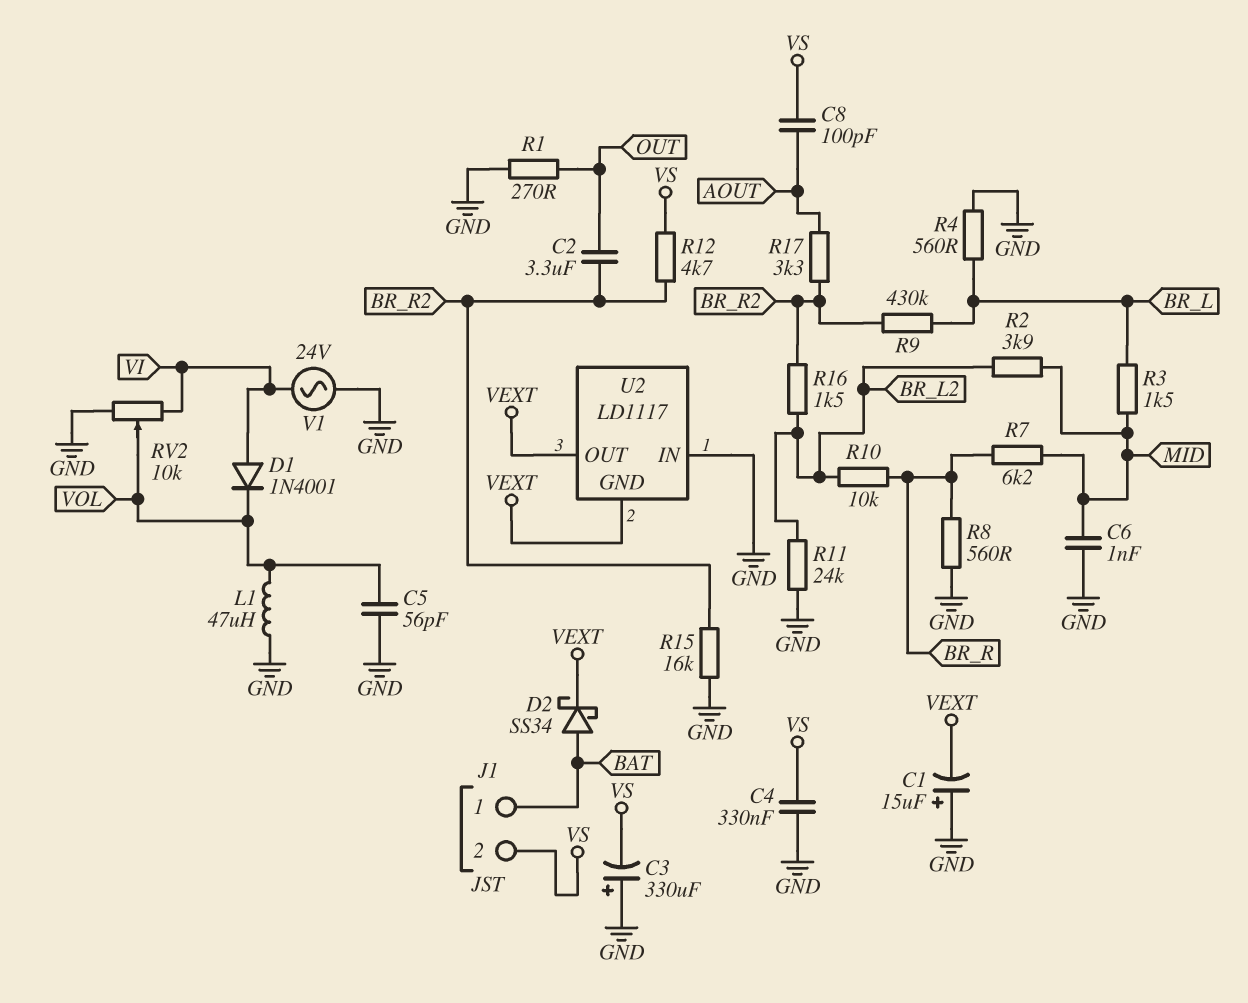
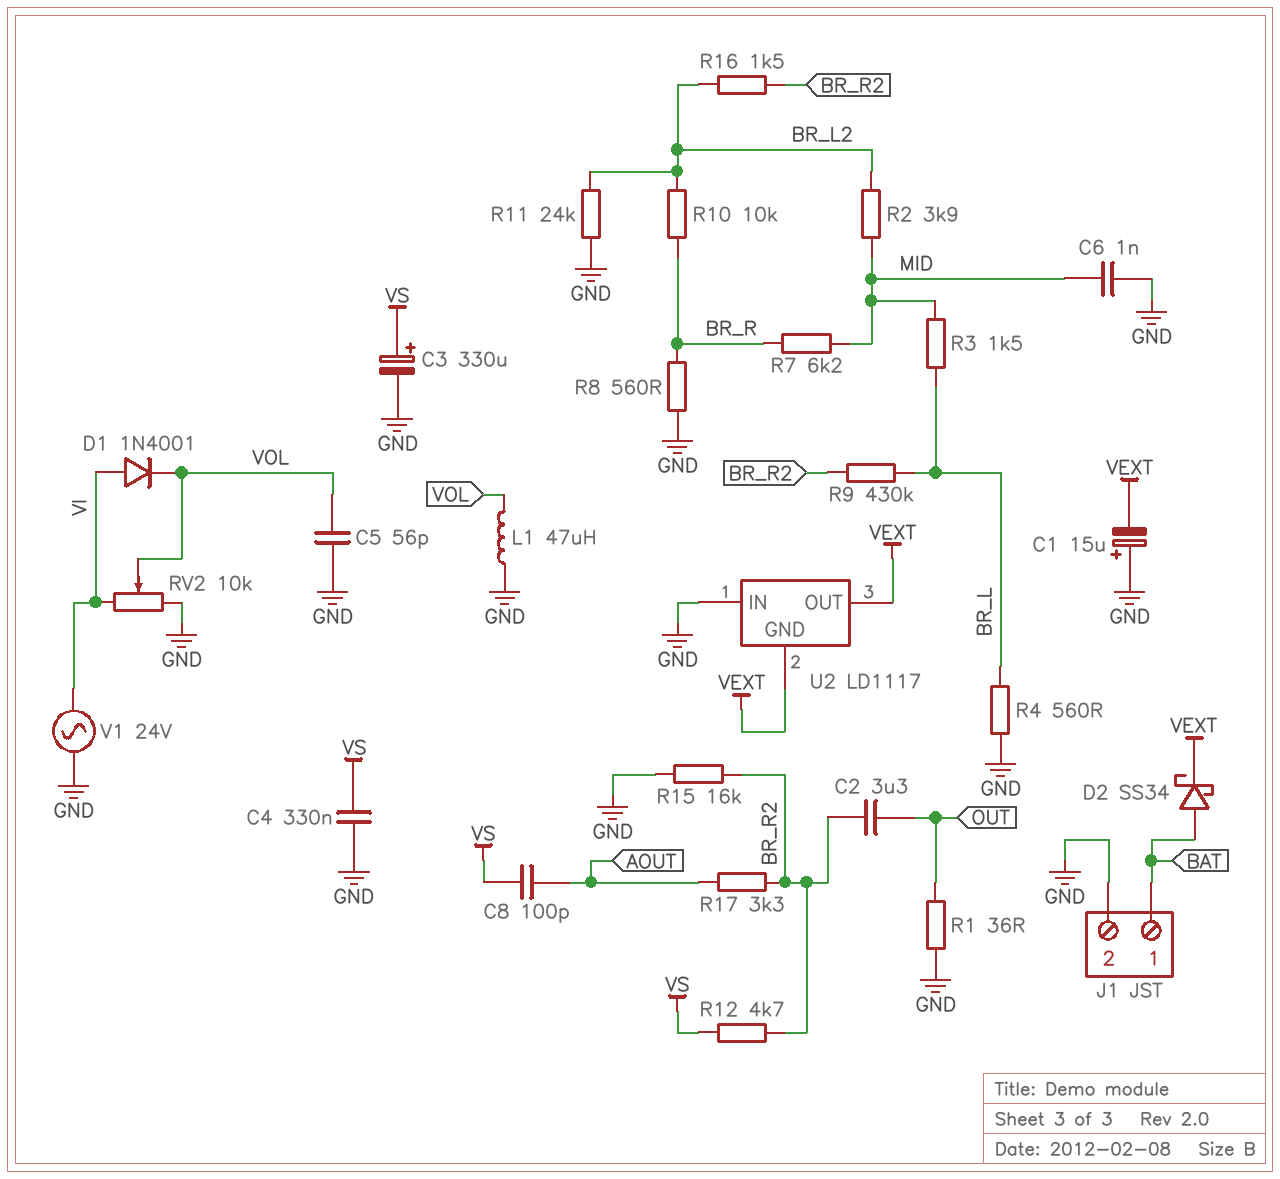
C3: 330uF (plus GND, minus VS) -> 330uF (plus VS, minus GND)
J1 pin 2: VS -> GND
R1: 270 (GND, OUT) -> 36 (GND, OUT)

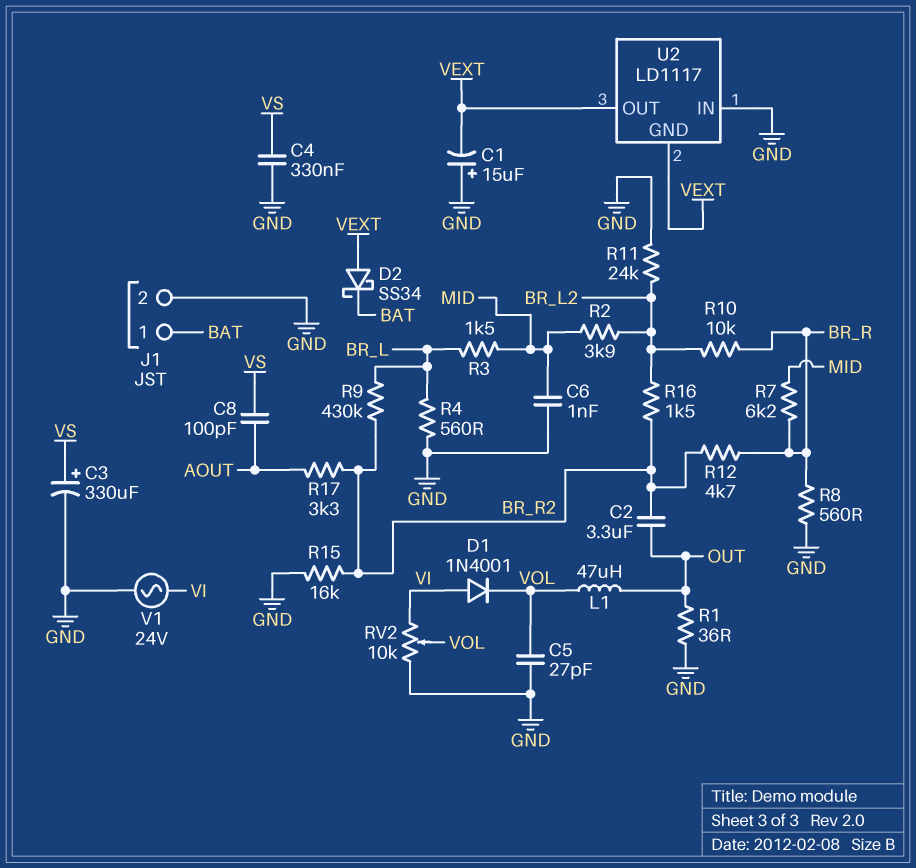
C5: 56pF (GND, VOL) -> 27pF (GND, VOL)
D2: schottky SS34 (A BAT, K VEXT) -> schottky SS34 (A VEXT, K BAT)
L1: 47uH (GND, VOL) -> 47uH (OUT, VOL)
R12: 4.7k (BR_R2, VS) -> 4.7k (BR_R, BR_R2)

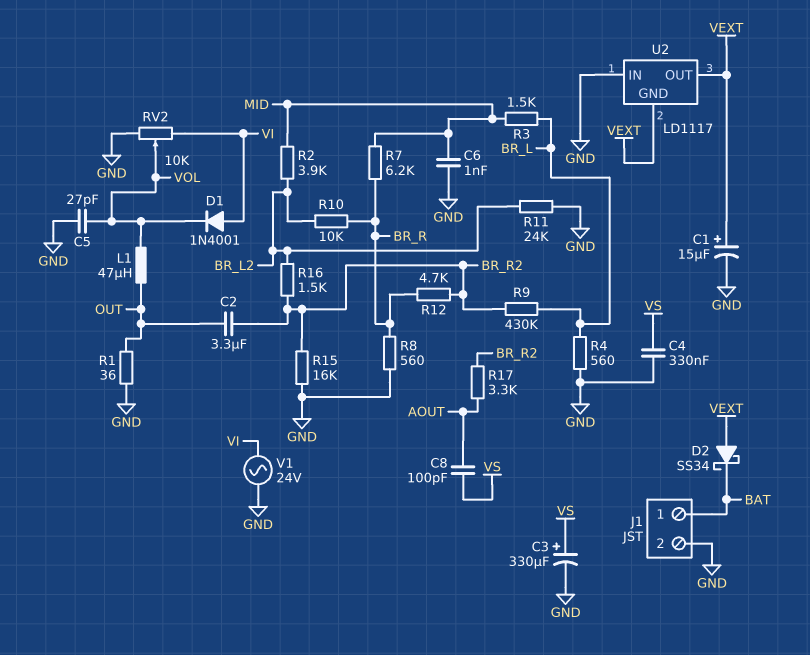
C1: 15uF (plus GND, minus VEXT) -> 15uF (plus VEXT, minus GND)

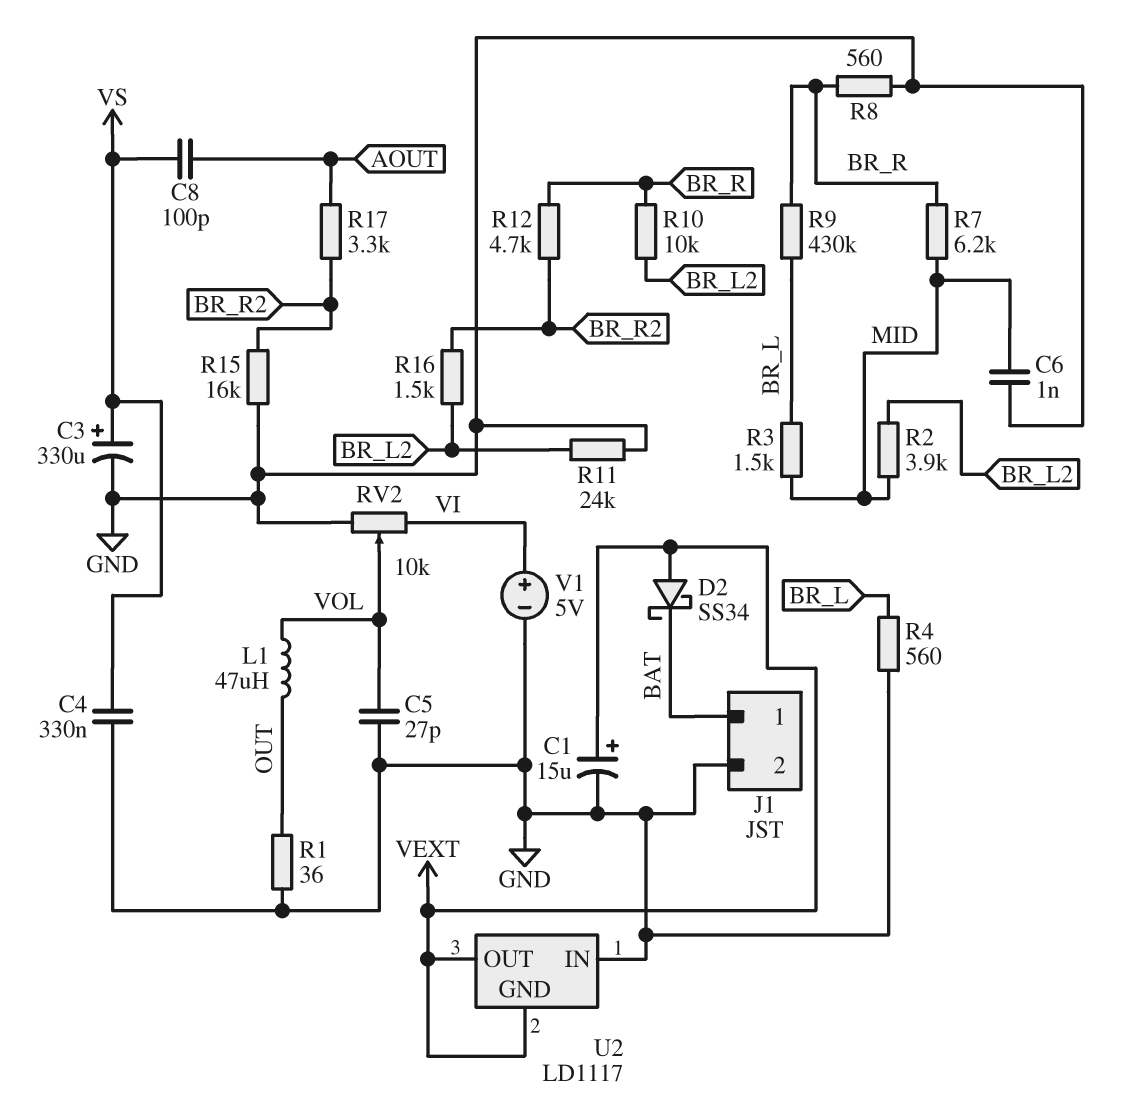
C2: 3.3uF (BR_R2, OUT) -> none
D1: diode 1N4001 (A VI, K VOL) -> none
R9: 430k (BR_L, BR_R2) -> 430k (BR_L, BR_R)
V1: AC 24V (GND, VI) -> 5V (plus VI, minus GND)

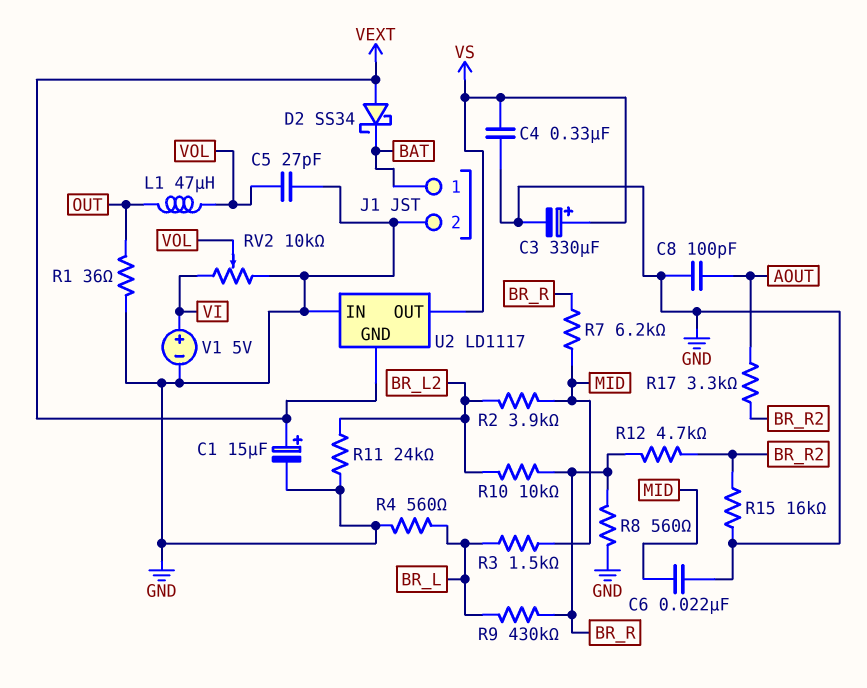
C6: 1nF (GND, MID) -> 22nF (GND, MID)
C8: 100pF (AOUT, VS) -> 100pF (AOUT, GND)
R16: 1.5k (BR_L2, BR_R2) -> none
U2 pin OUT: VEXT -> VS

